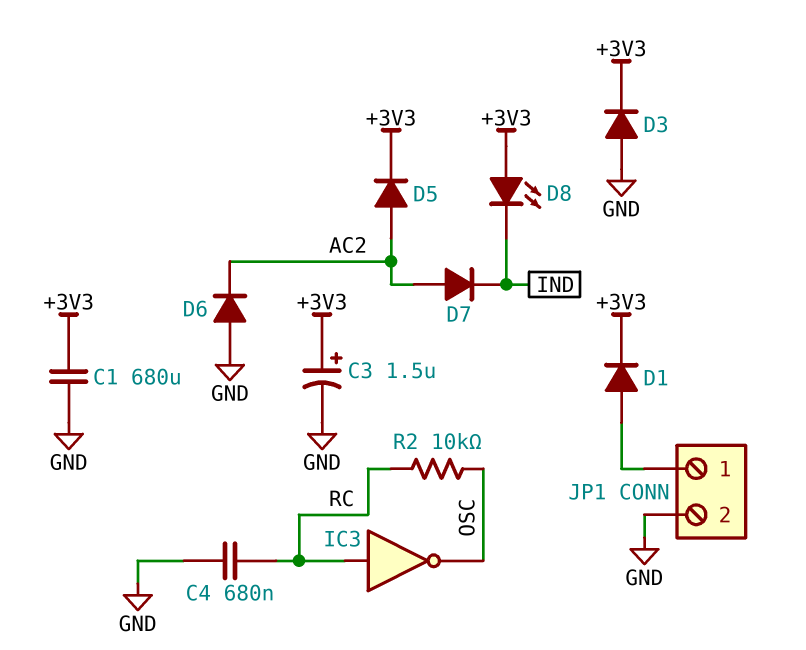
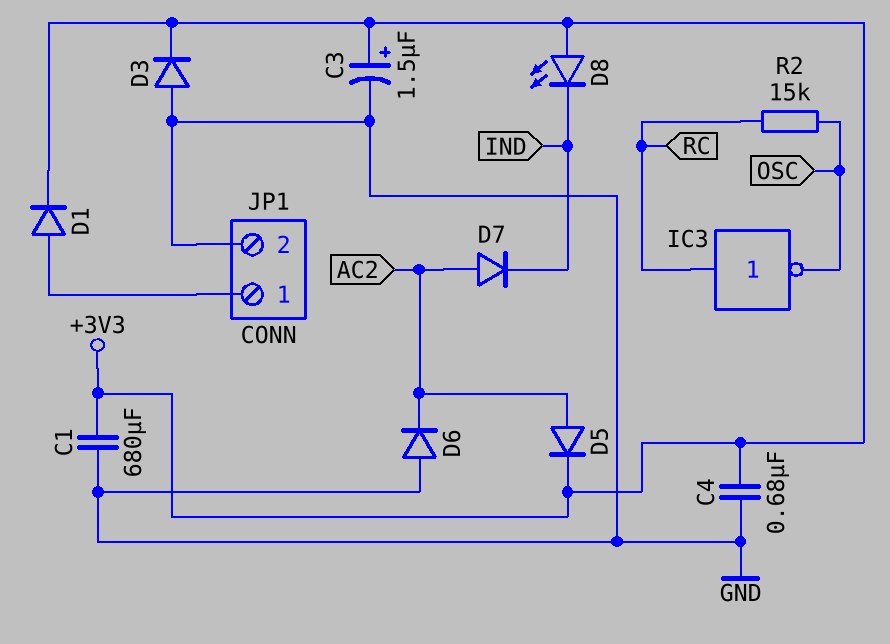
C4: 680nF (GND, RC) -> 680nF (+3V3, GND)
R2: 10k (OSC, RC) -> 15k (OSC, RC)

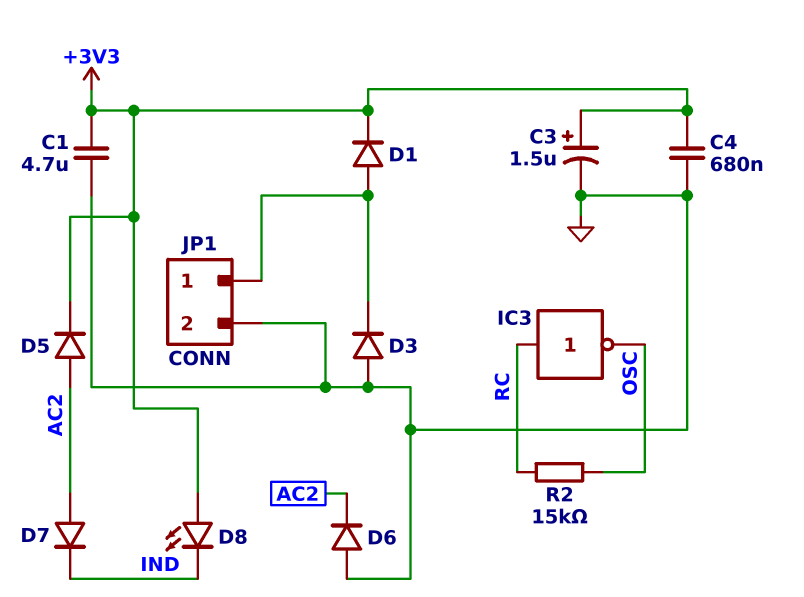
C1: 680uF (+3V3, GND) -> 4.7uF (+3V3, GND)
D3: diode (A GND, K +3V3) -> diode (A GND, K JP1/1)

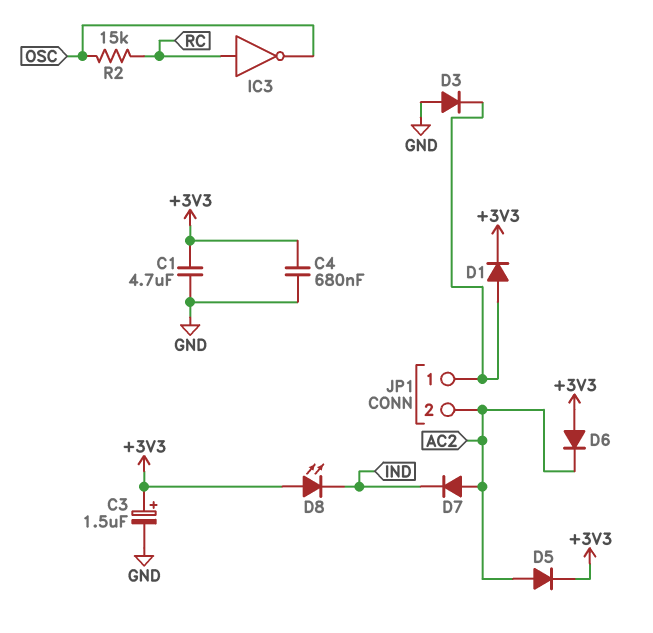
D6: diode (A GND, K AC2) -> diode (A +3V3, K AC2)
JP1 pin 2: GND -> AC2

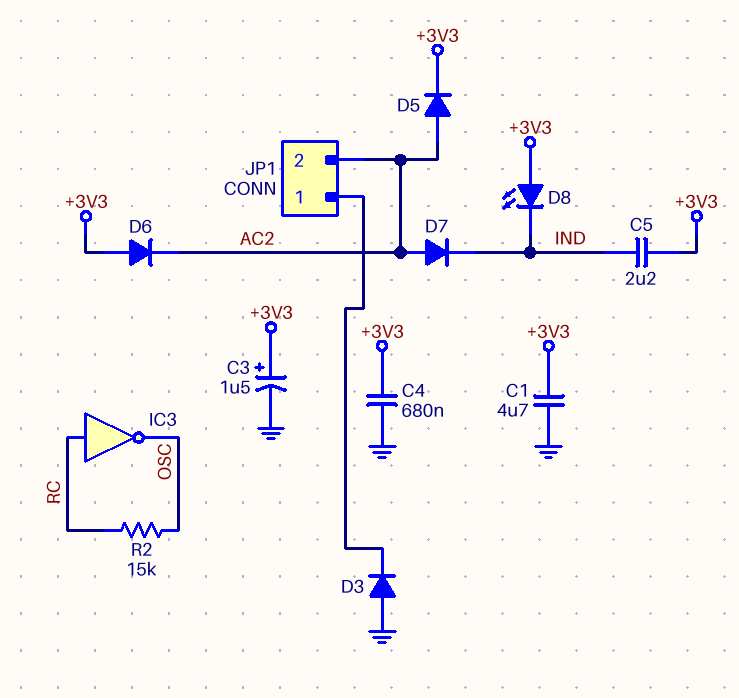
C5: none -> 2.2uF (+3V3, IND)
D1: diode (A JP1/1, K +3V3) -> none

